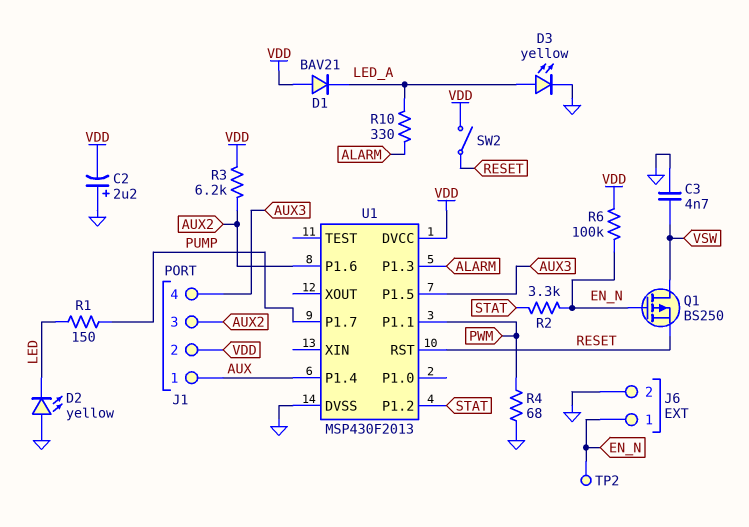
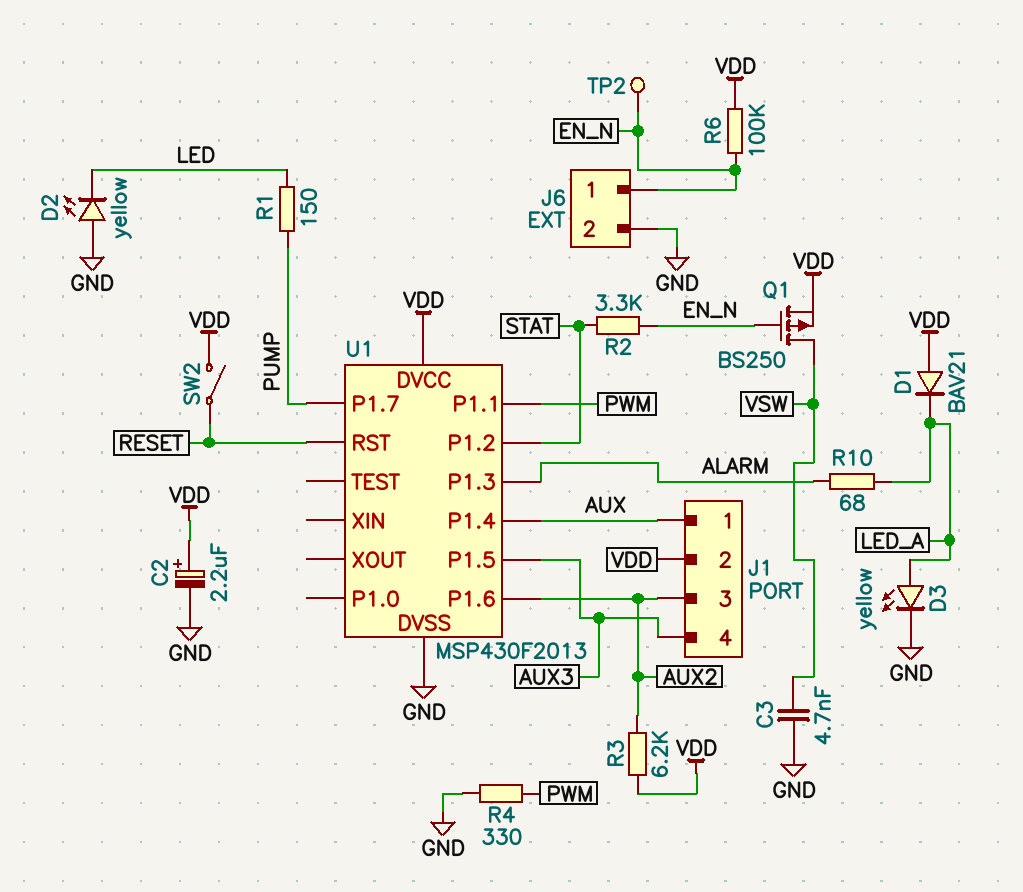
C2: 2.2uF (plus GND, minus VDD) -> 2.2uF (plus VDD, minus GND)
Q1: PMOS BS250 (G EN_N, D VSW, S RESET) -> PMOS BS250 (G EN_N, D VSW, S VDD)
R4: 68 (GND, PWM) -> 330 (GND, PWM)
R10: 330 (ALARM, LED_A) -> 68 (ALARM, LED_A)

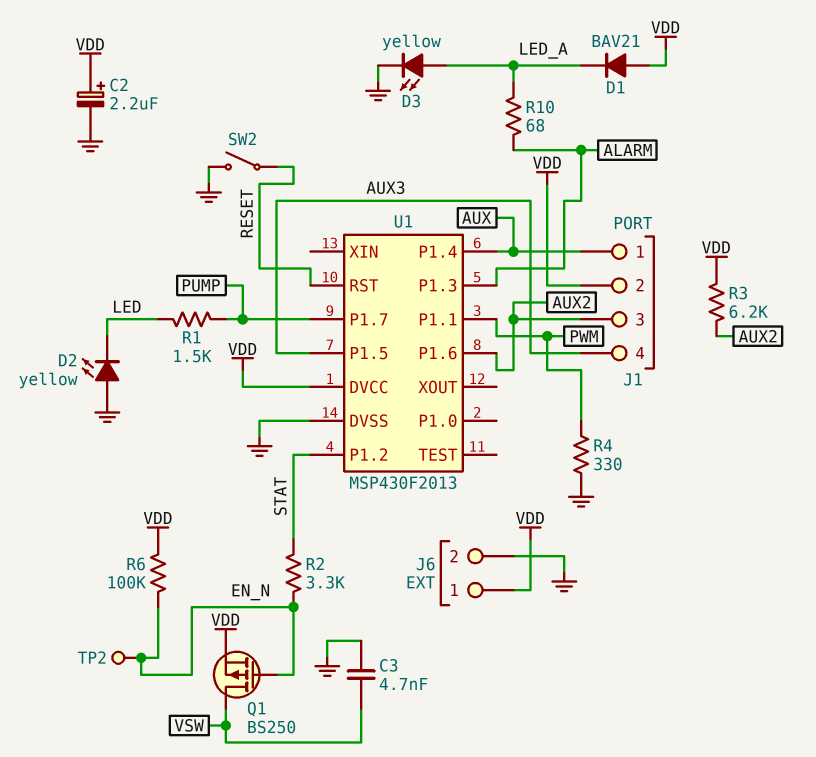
J6 pin 1: EN_N -> VDD
R1: 150 (LED, PUMP) -> 1.5k (LED, PUMP)
SW2: switch (RESET, VDD) -> switch (GND, RESET)

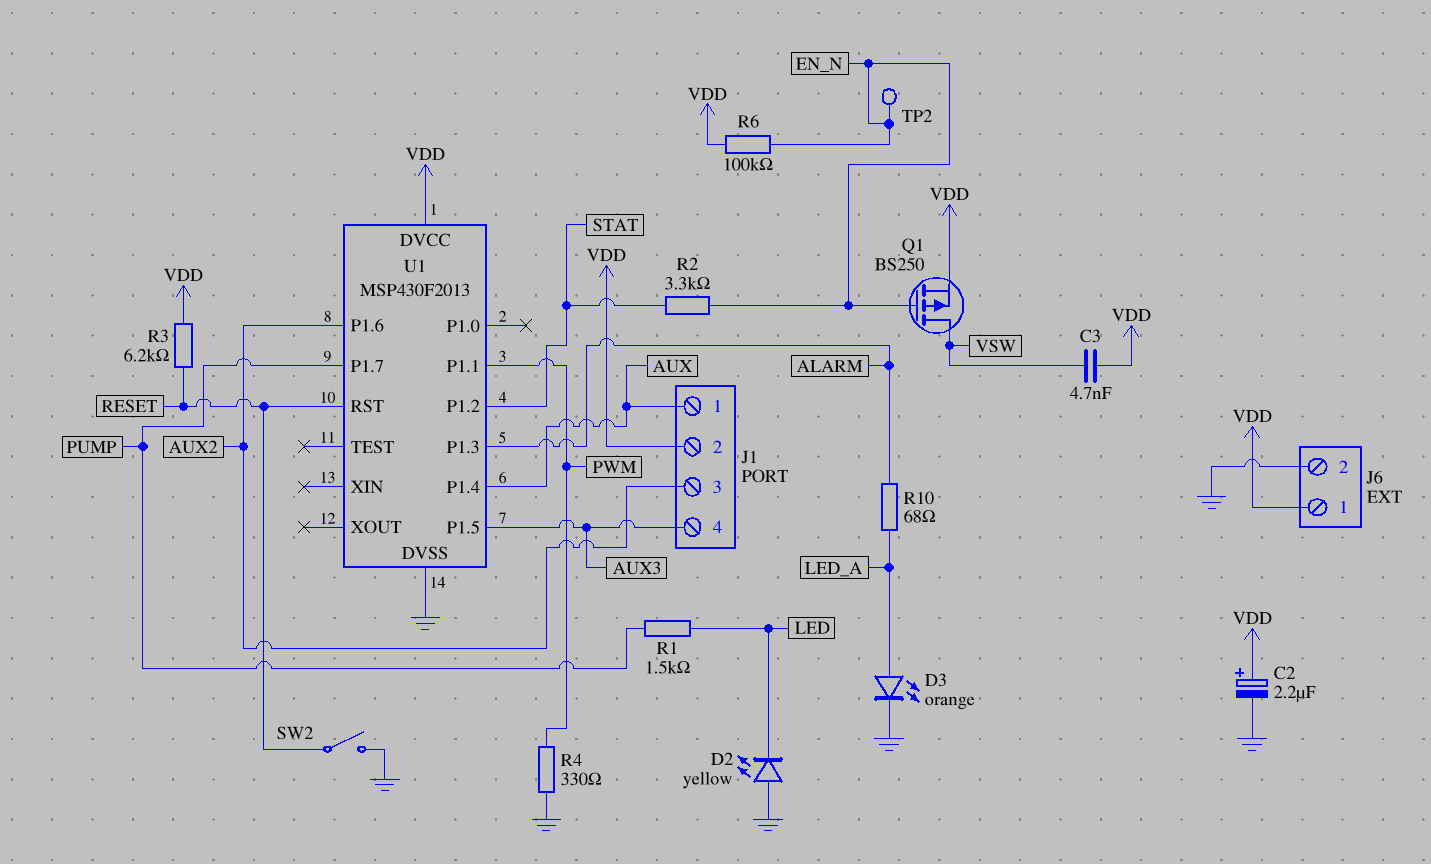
C3: 4.7nF (GND, VSW) -> 4.7nF (VDD, VSW)
D1: diode BAV21 (A VDD, K LED_A) -> none
D3: LED yellow (A LED_A, K GND) -> LED orange (A LED_A, K GND)
R3: 6.2k (AUX2, VDD) -> 6.2k (RESET, VDD)

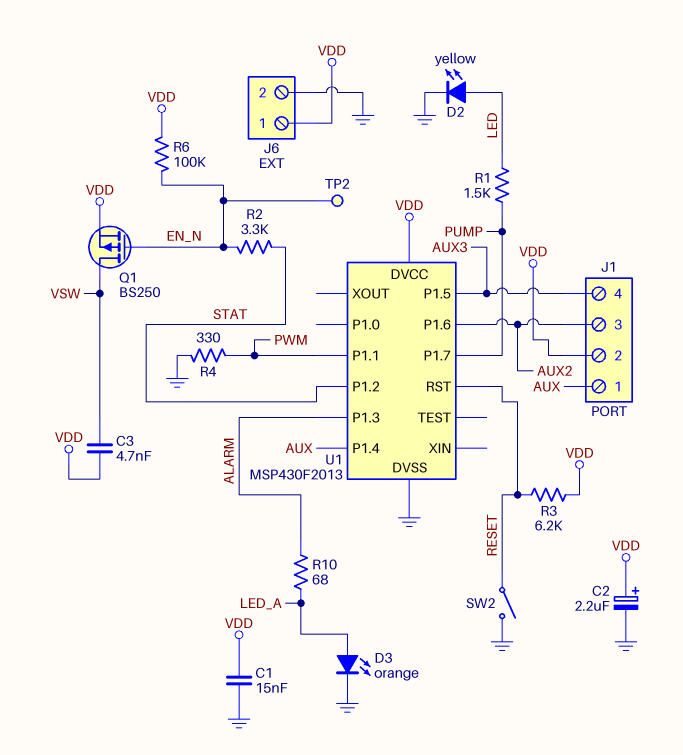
C1: none -> 15nF (GND, VDD)
D2: LED yellow (A GND, K LED) -> LED yellow (A LED, K GND)

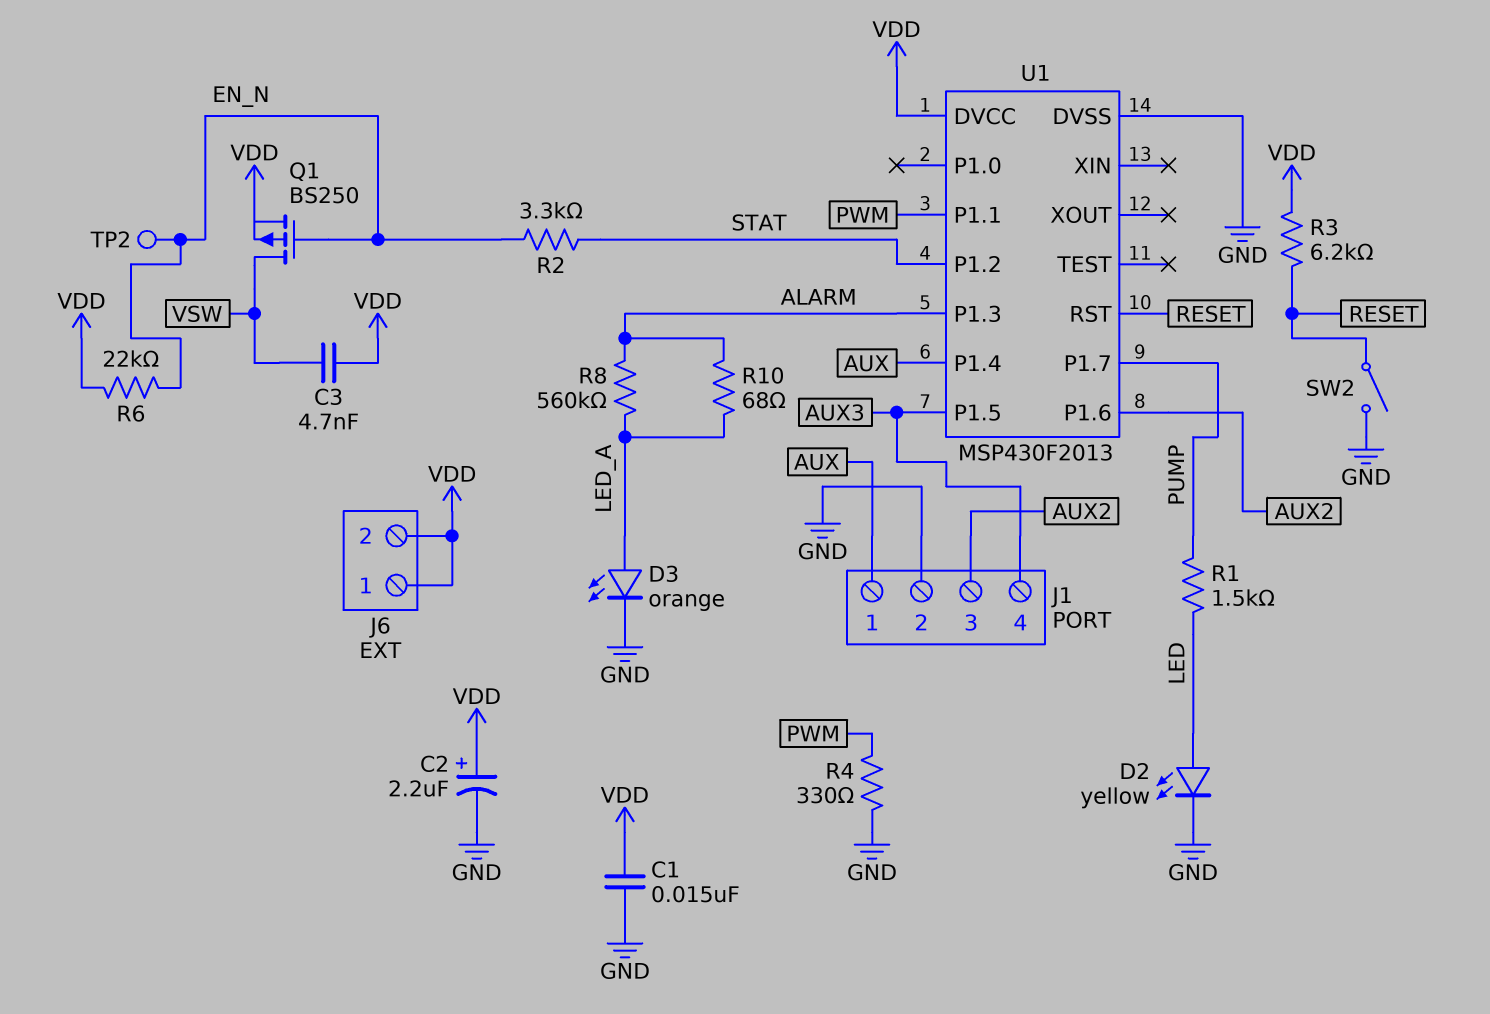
J1 pin 2: VDD -> GND
J6 pin 2: GND -> VDD
R6: 100k (EN_N, VDD) -> 22k (EN_N, VDD)
R8: none -> 560k (ALARM, LED_A)

